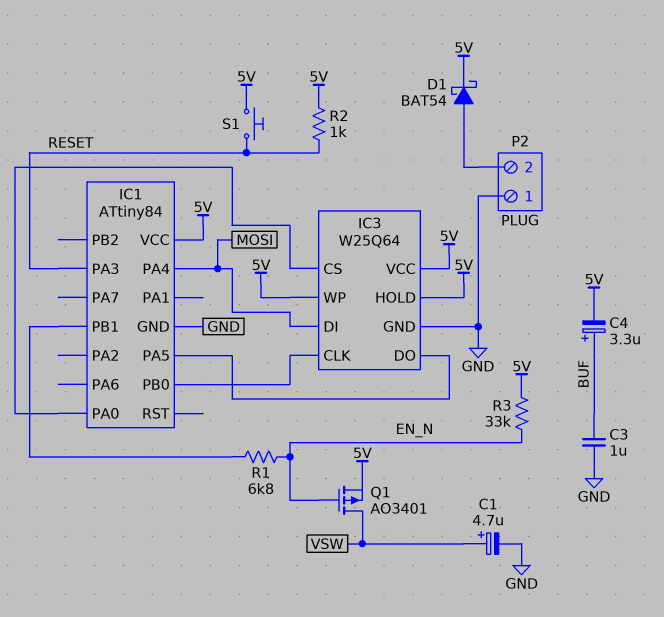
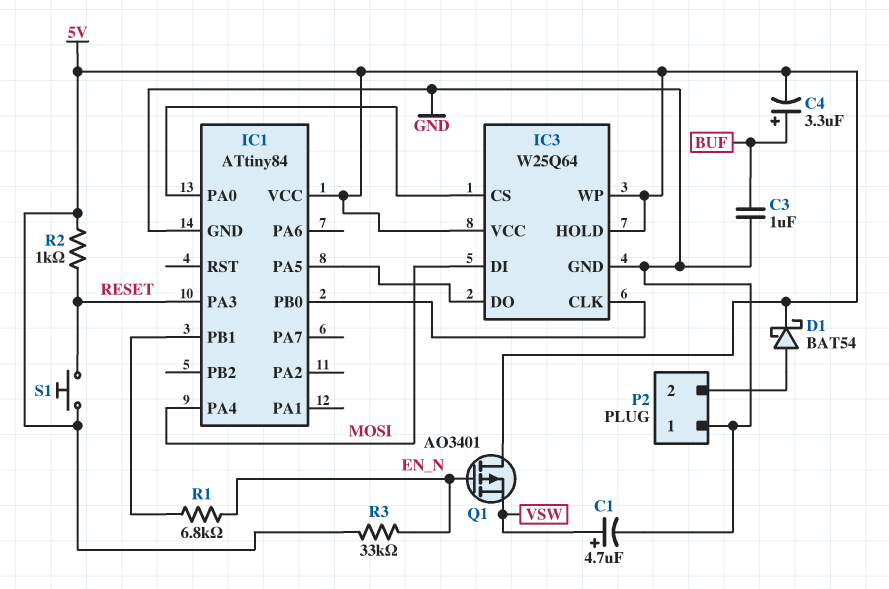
Q1: PMOS AO3401 (G EN_N, D VSW, S 5V) -> PMOS AO3401 (G EN_N, D 5V, S VSW)

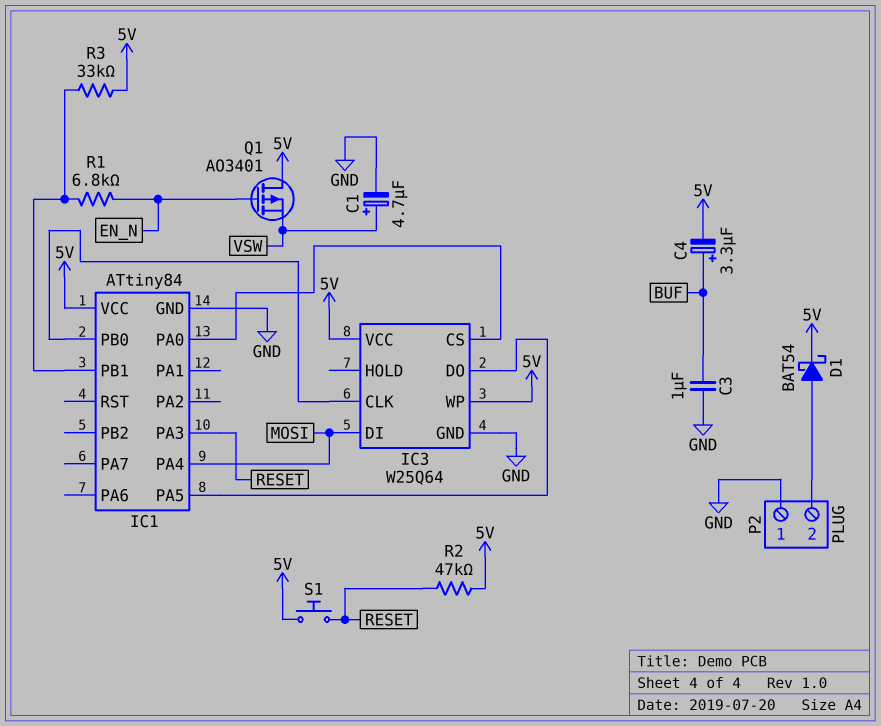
IC3 pin HOLD: 5V -> none
R2: 1k (5V, RESET) -> 47k (5V, RESET)
R3: 33k (5V, EN_N) -> 33k (5V, IC1/PB1)

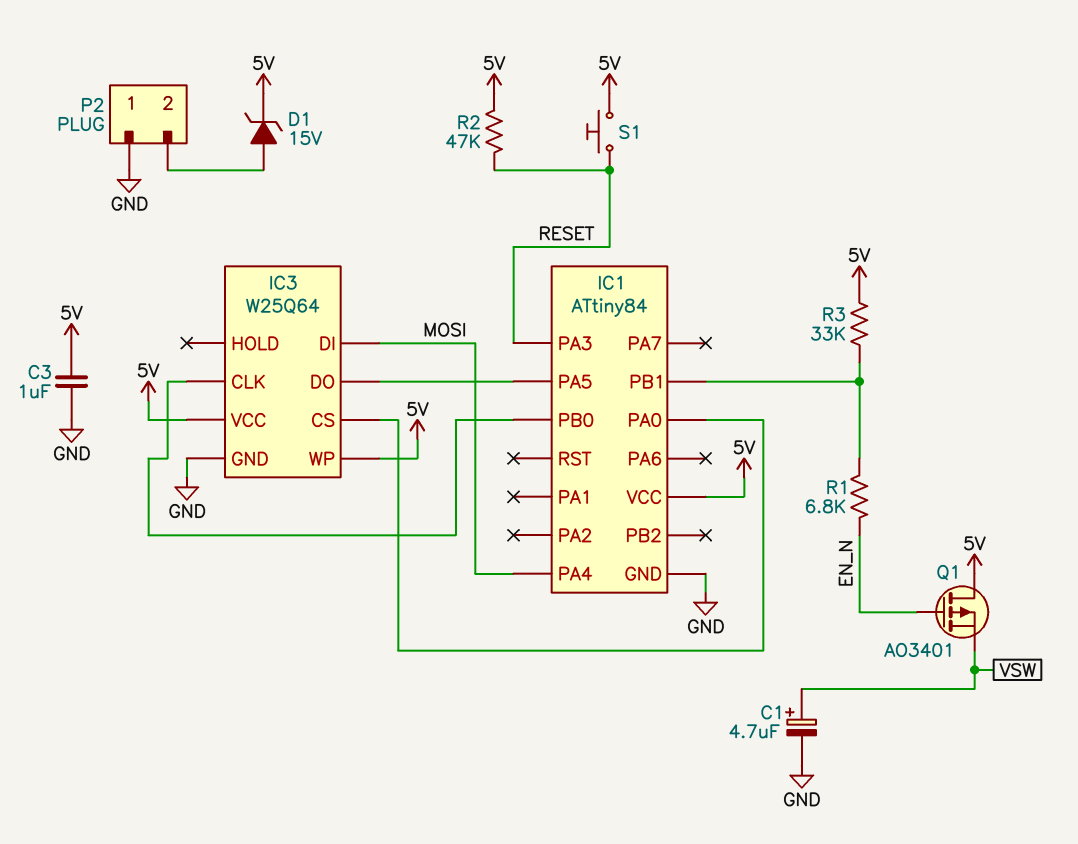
C3: 1uF (BUF, GND) -> 1uF (5V, GND)
C4: 3.3uF (plus BUF, minus 5V) -> none
D1: schottky BAT54 (A P2/2, K 5V) -> zener 15V (A P2/2, K 5V)

